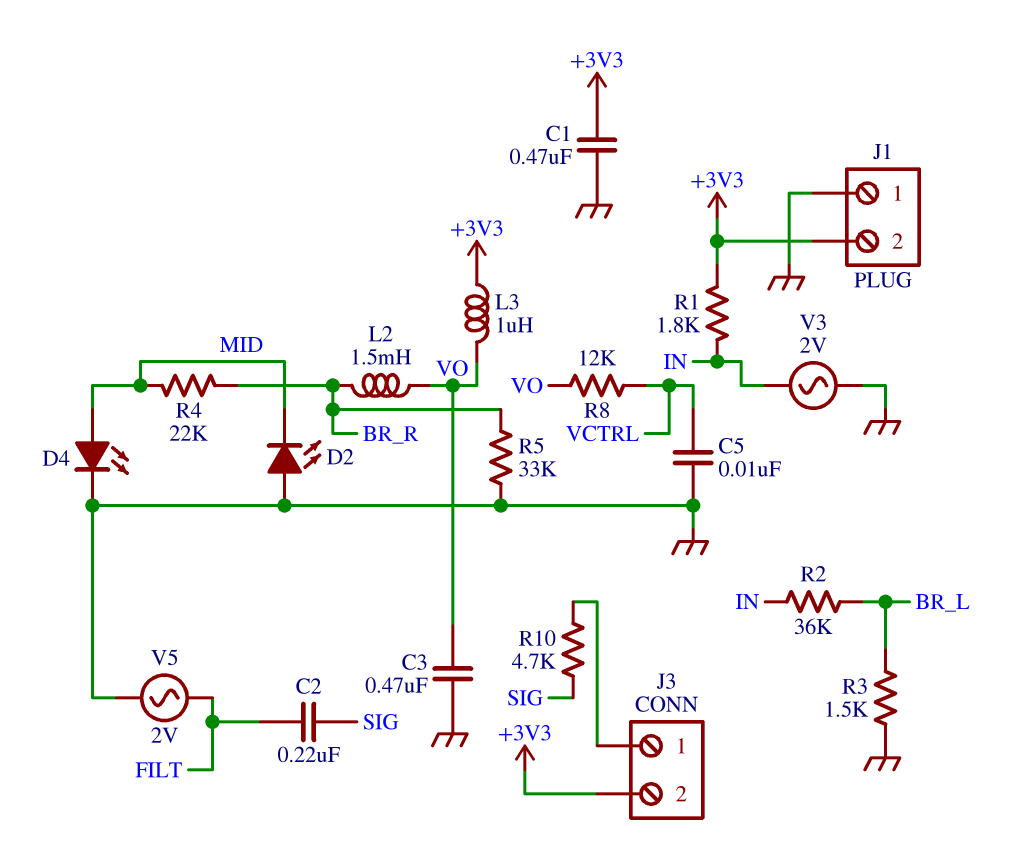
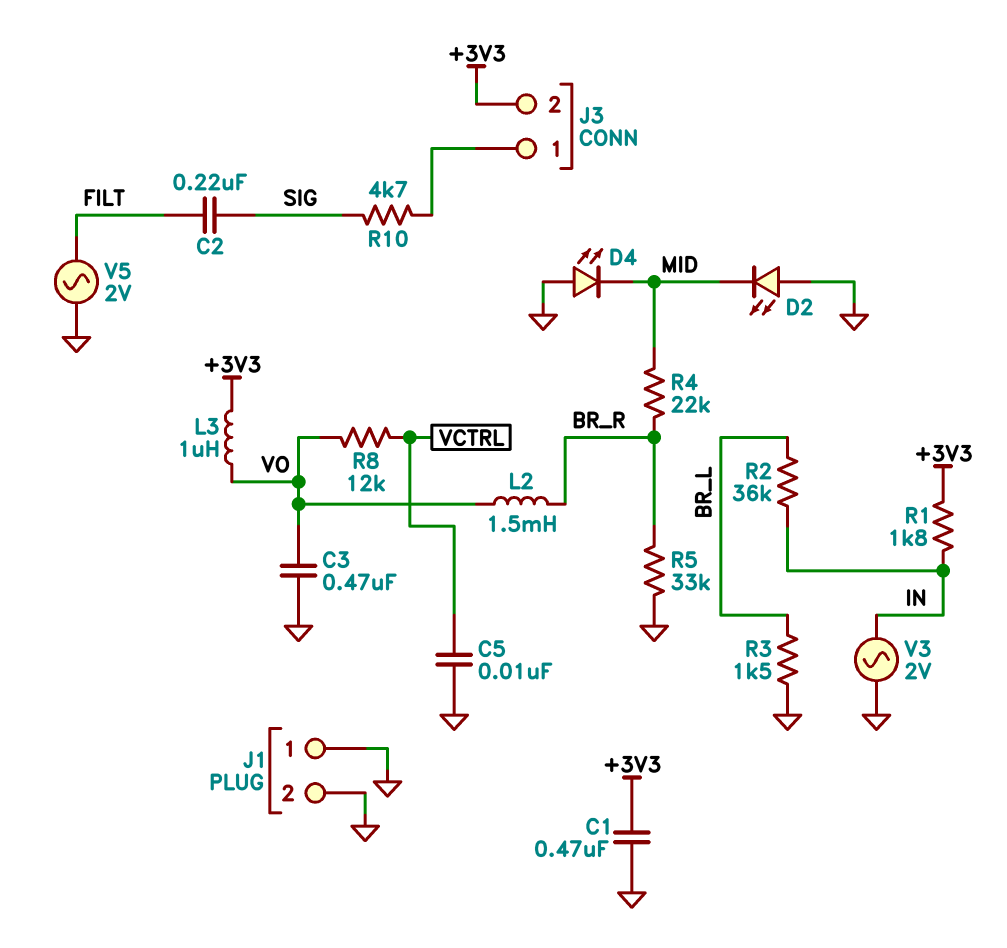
D4: LED (A MID, K GND) -> LED (A GND, K MID)
J1 pin 2: +3V3 -> GND

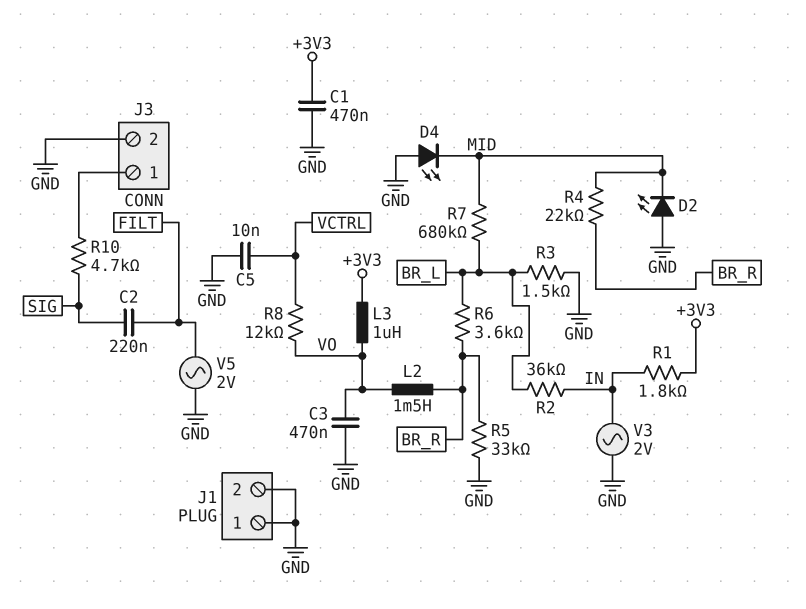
J3 pin 2: +3V3 -> GND
R6: none -> 3.6k (BR_L, BR_R)
R7: none -> 680k (BR_L, MID)

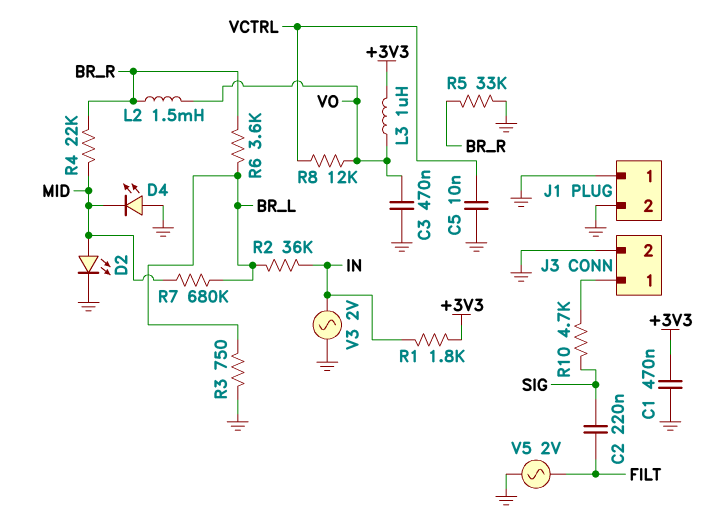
D2: LED (A GND, K MID) -> LED (A MID, K GND)
R3: 1.5k (BR_L, GND) -> 750 (BR_L, GND)

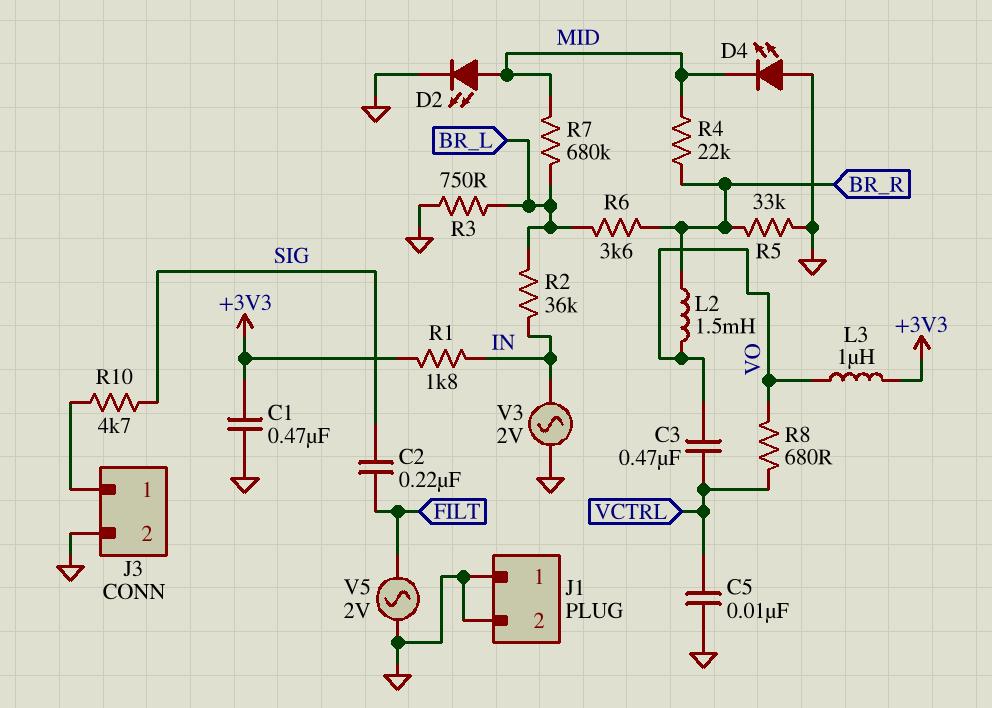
C3: 470nF (GND, VO) -> 470nF (VCTRL, VO)
R8: 12k (VCTRL, VO) -> 680 (VCTRL, VO)

